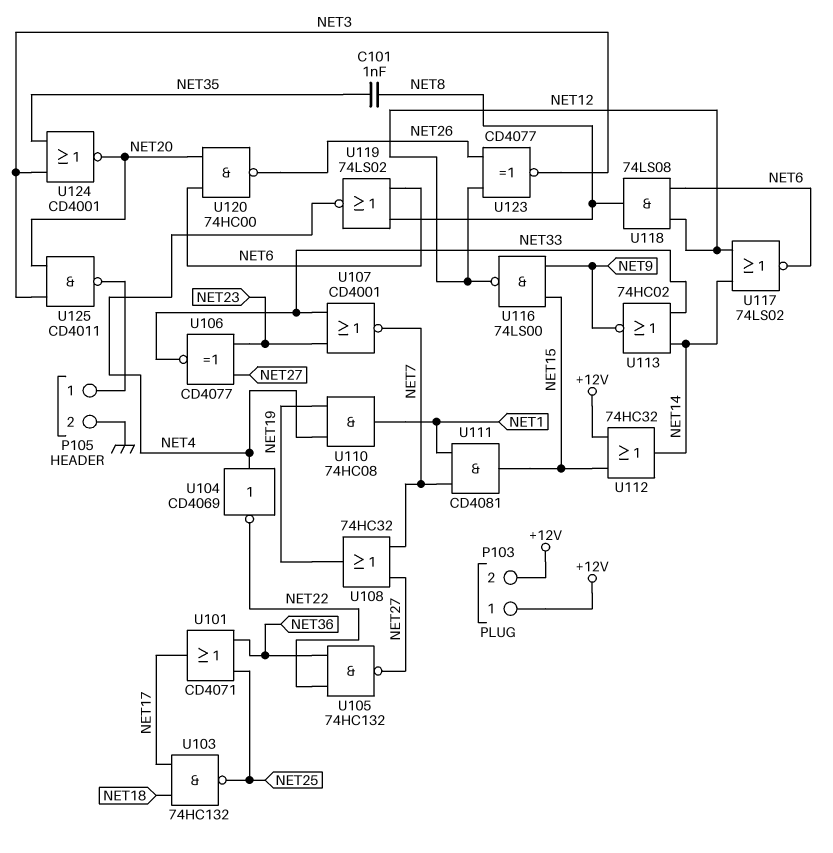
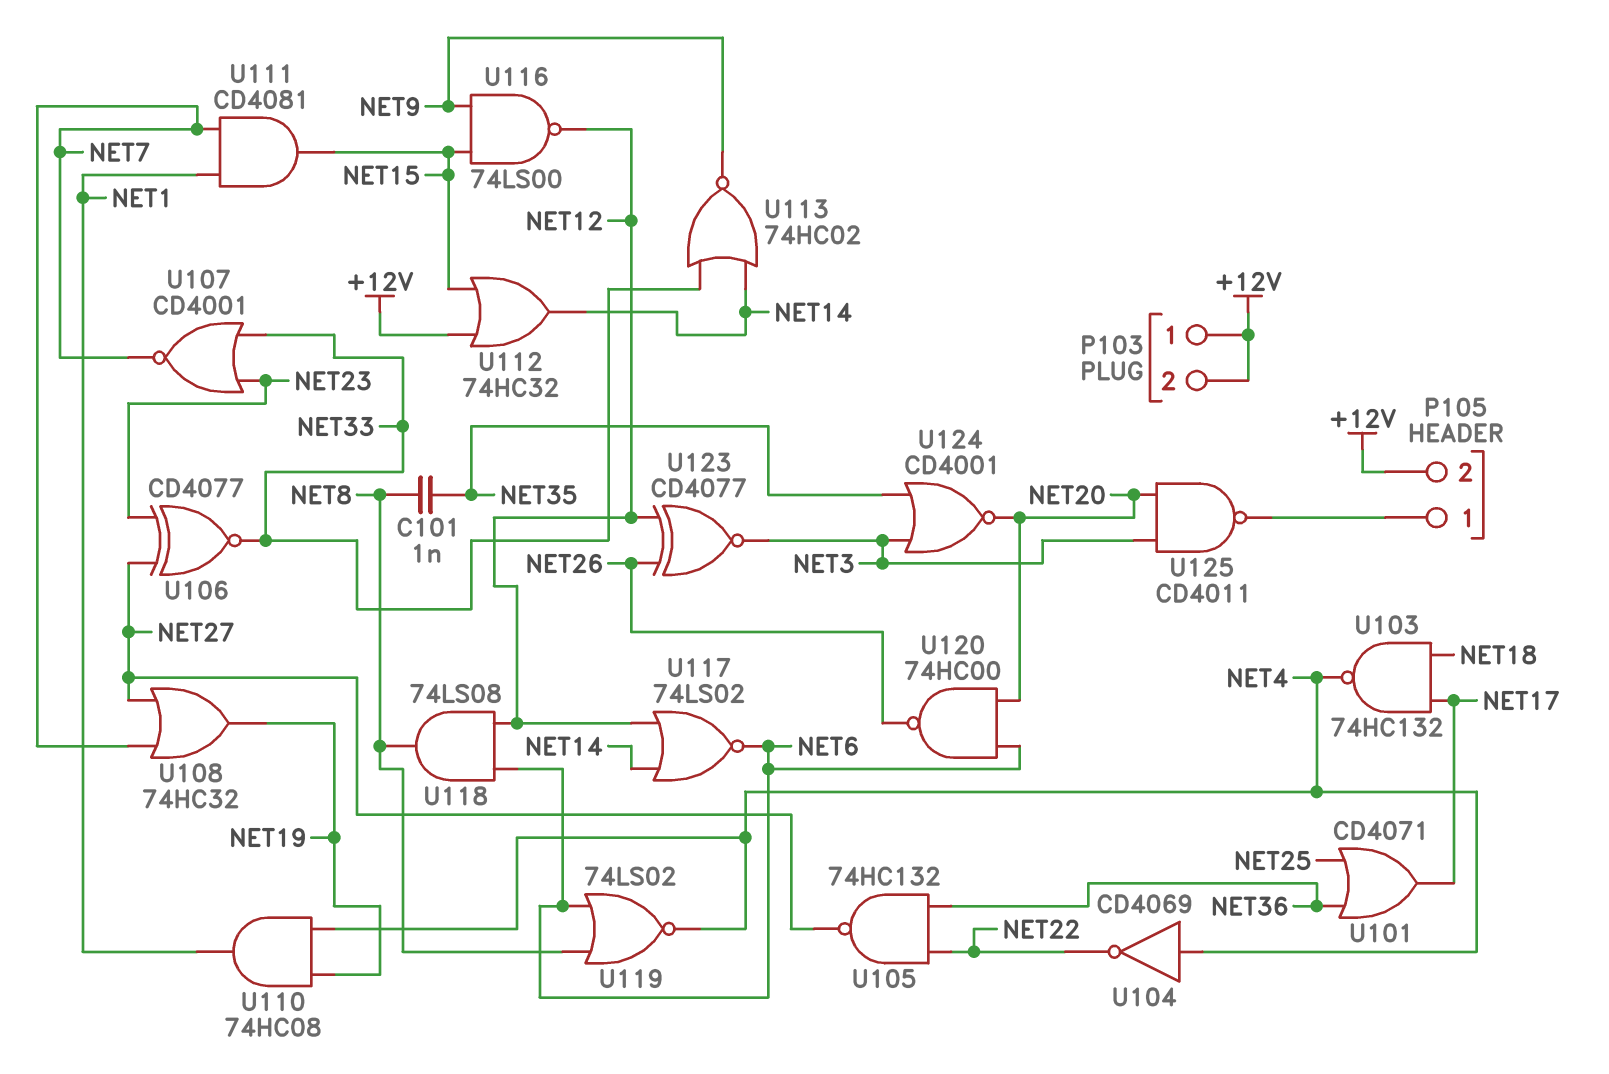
P105 pin 2: GND -> +12V
U103: NAND 74HC132 (in NET17, in NET18, out NET25) -> NAND 74HC132 (in NET17, in NET18, out NET4)

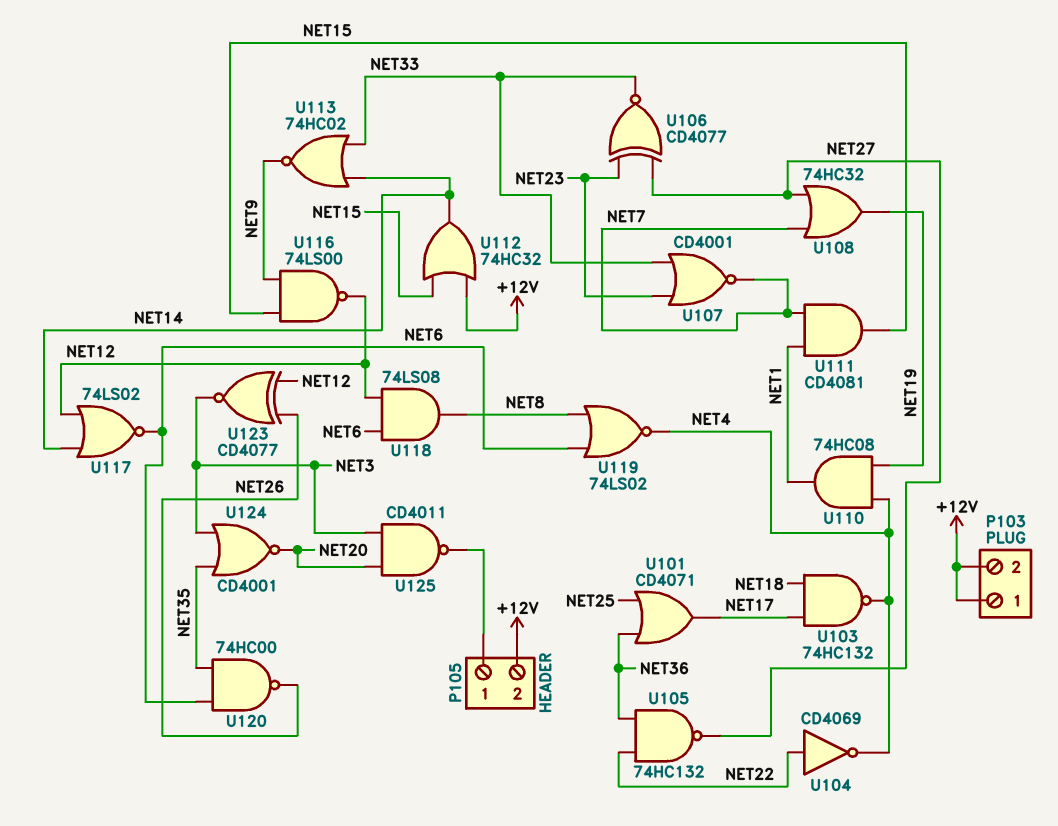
C101: 1nF (NET8, NET35) -> none
U104: NOT CD4069 (in NET4, out NET22) -> NOT CD4069 (in NET22, out NET4)
U120: NAND 74HC00 (in NET6, in NET20, out NET26) -> NAND 74HC00 (in NET6, in NET35, out NET26)

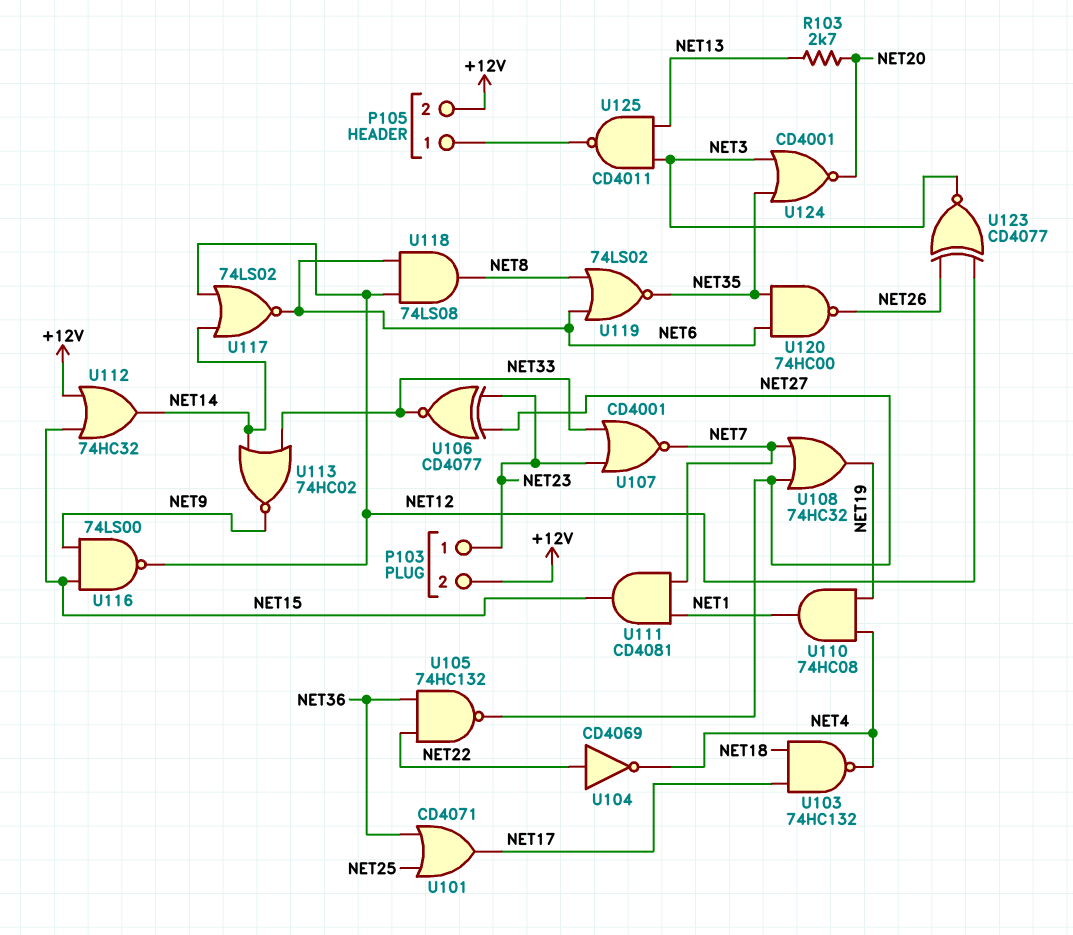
P103 pin 1: +12V -> NET23
R103: none -> 2.7k (NET13, NET20)
U119: NOR 74LS02 (in NET6, in NET8, out NET4) -> NOR 74LS02 (in NET6, in NET8, out NET35)
U125: NAND CD4011 (in NET3, in NET20, out P105/1) -> NAND CD4011 (in NET3, in NET13, out P105/1)

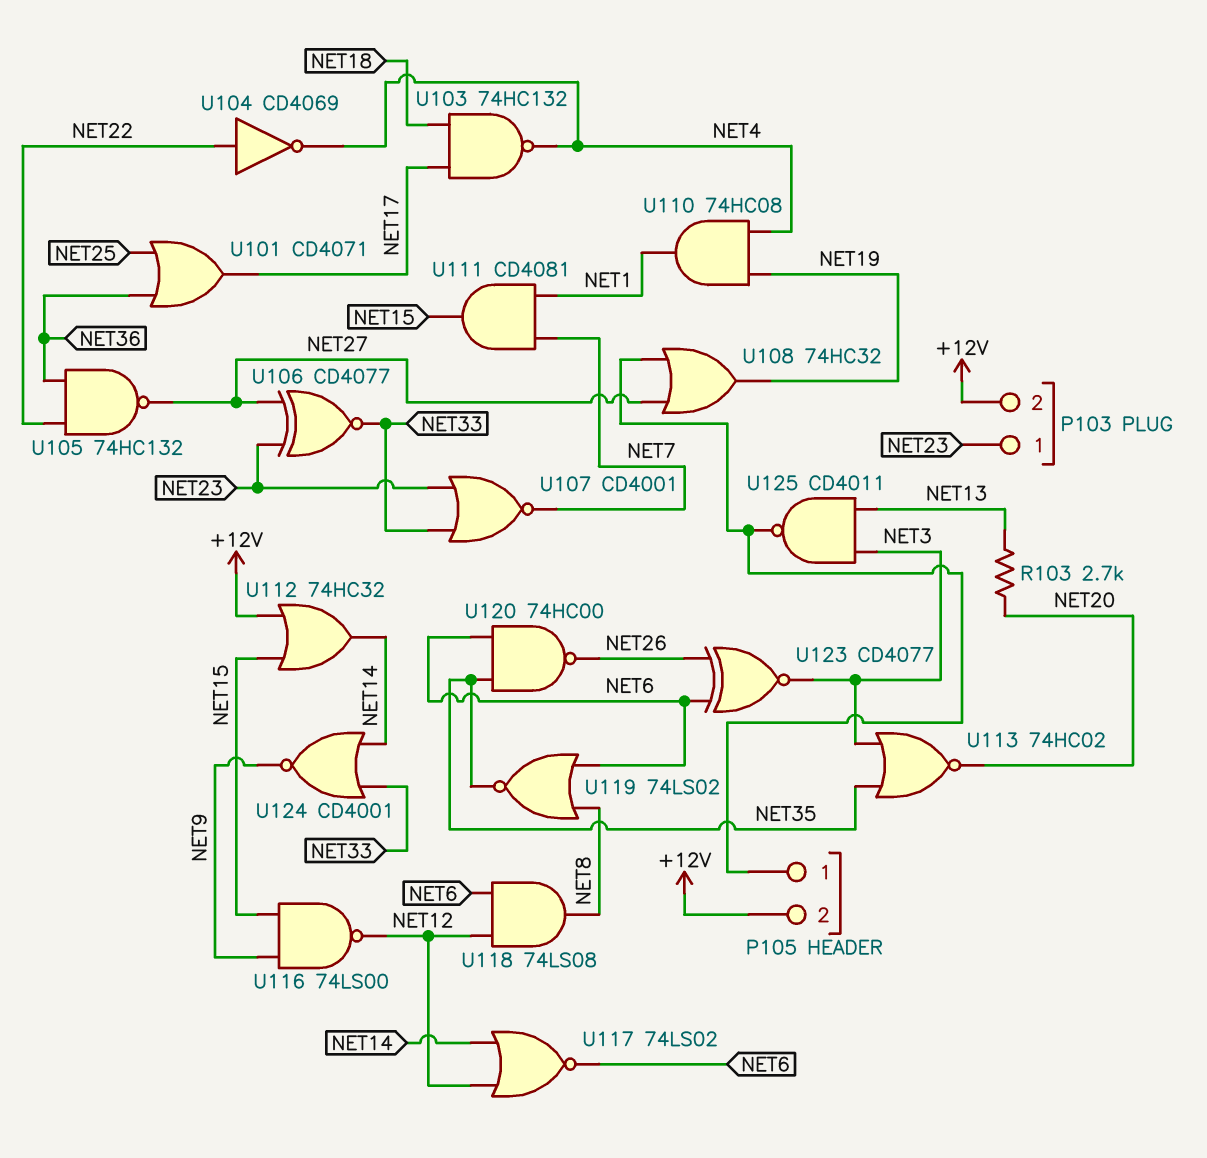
U108: OR 74HC32 (in NET7, in NET27, out NET19) -> OR 74HC32 (in NET27, in P105/1, out NET19)
U113: NOR 74HC02 (in NET14, in NET33, out NET9) -> NOR 74HC02 (in NET3, in NET35, out NET20)
U123: XNOR CD4077 (in NET12, in NET26, out NET3) -> XNOR CD4077 (in NET6, in NET26, out NET3)
U124: NOR CD4001 (in NET3, in NET35, out NET20) -> NOR CD4001 (in NET14, in NET33, out NET9)

